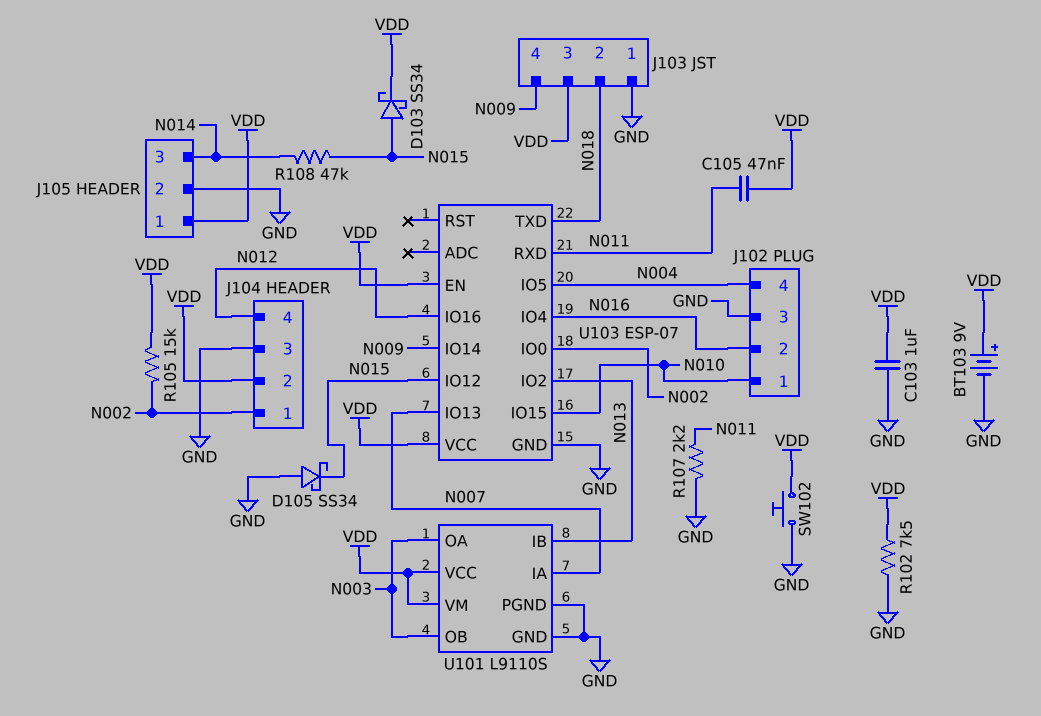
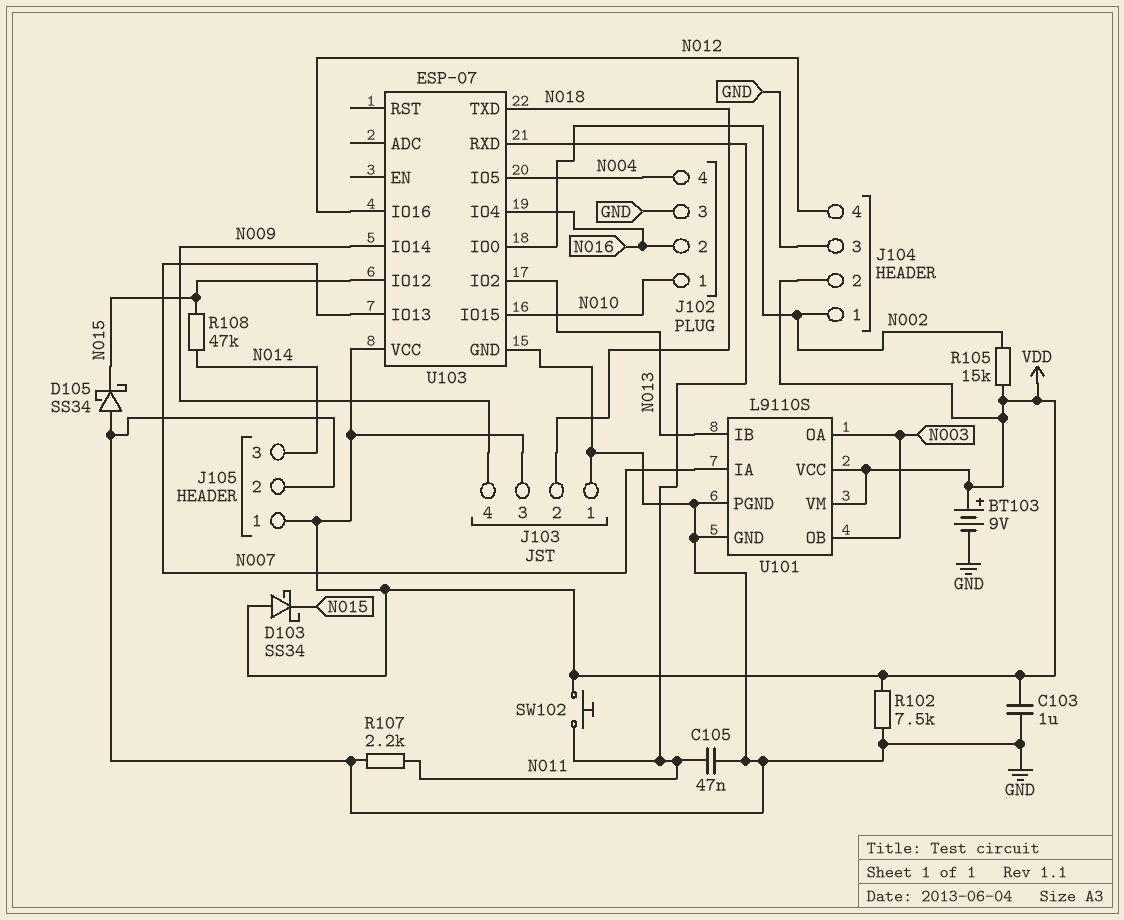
C105: 47nF (N011, VDD) -> 47nF (GND, N011)
D103: schottky SS34 (A N015, K VDD) -> schottky SS34 (A VDD, K N015)
SW102: button (GND, VDD) -> button (N011, VDD)
U103 pin EN: VDD -> none

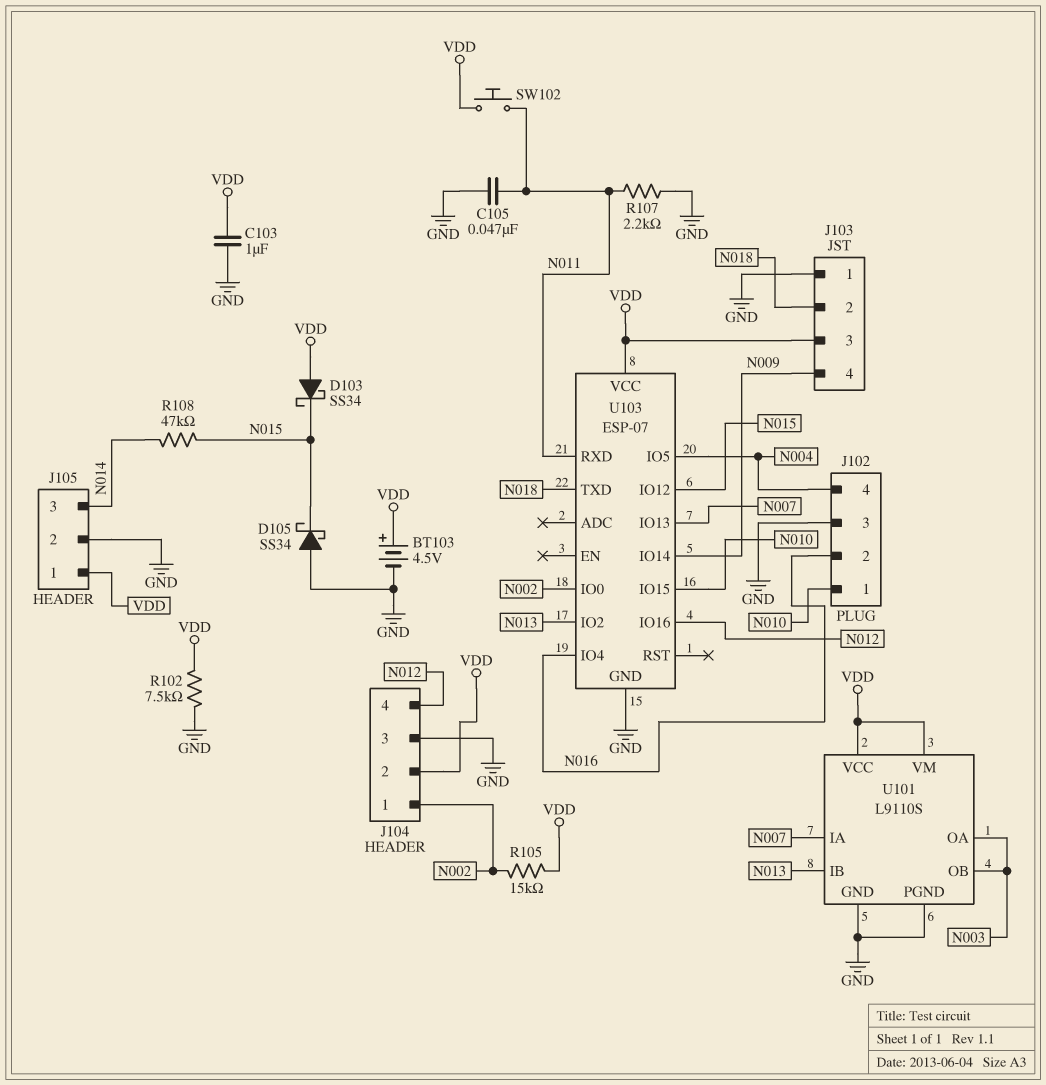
BT103: 9V (plus VDD, minus GND) -> 4.5V (plus VDD, minus GND)

